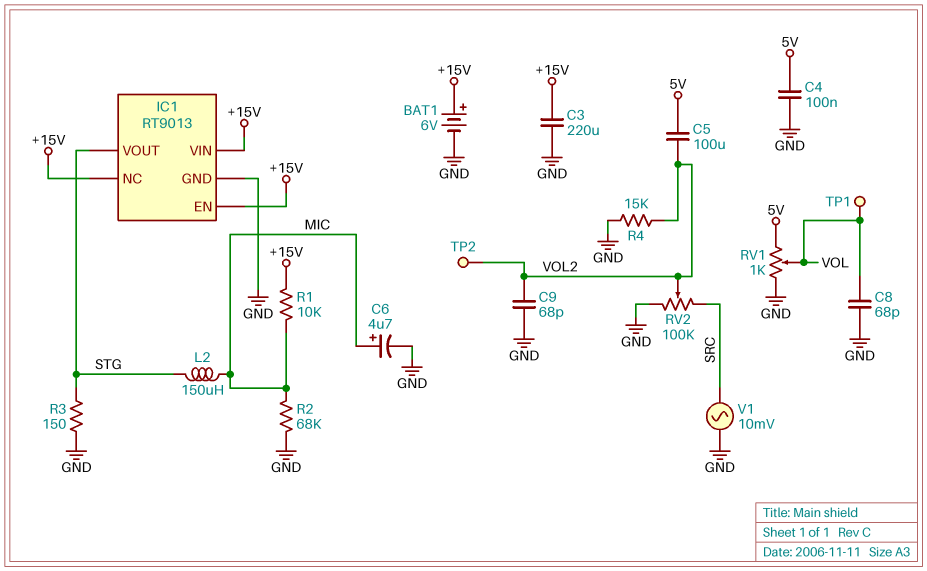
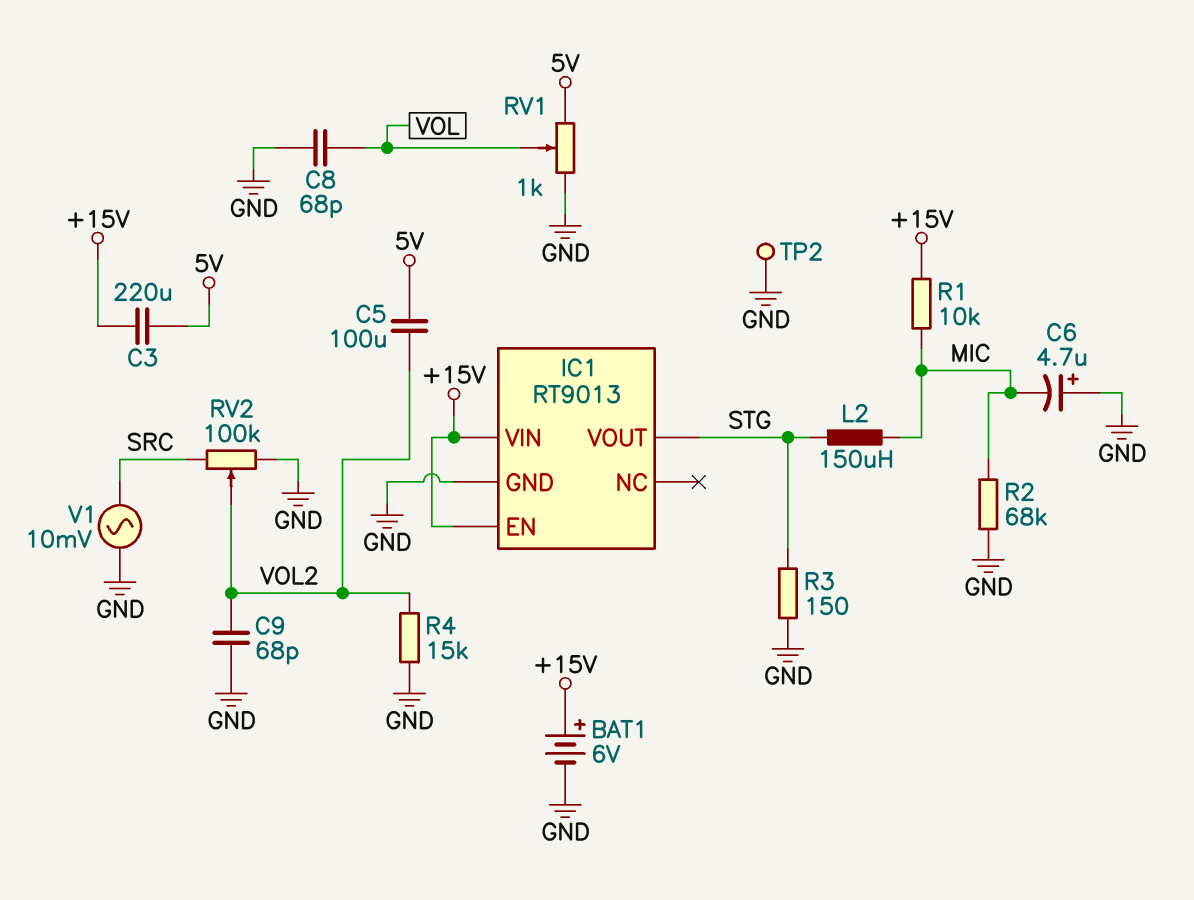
C3: 220uF (+15V, GND) -> 220uF (+15V, 5V)
C4: 100nF (5V, GND) -> none
C6: 4.7uF (plus MIC, minus GND) -> 4.7uF (plus GND, minus MIC)
IC1 pin NC: +15V -> none
TP1: test point (VOL) -> none
TP2: test point (VOL2) -> test point (GND)

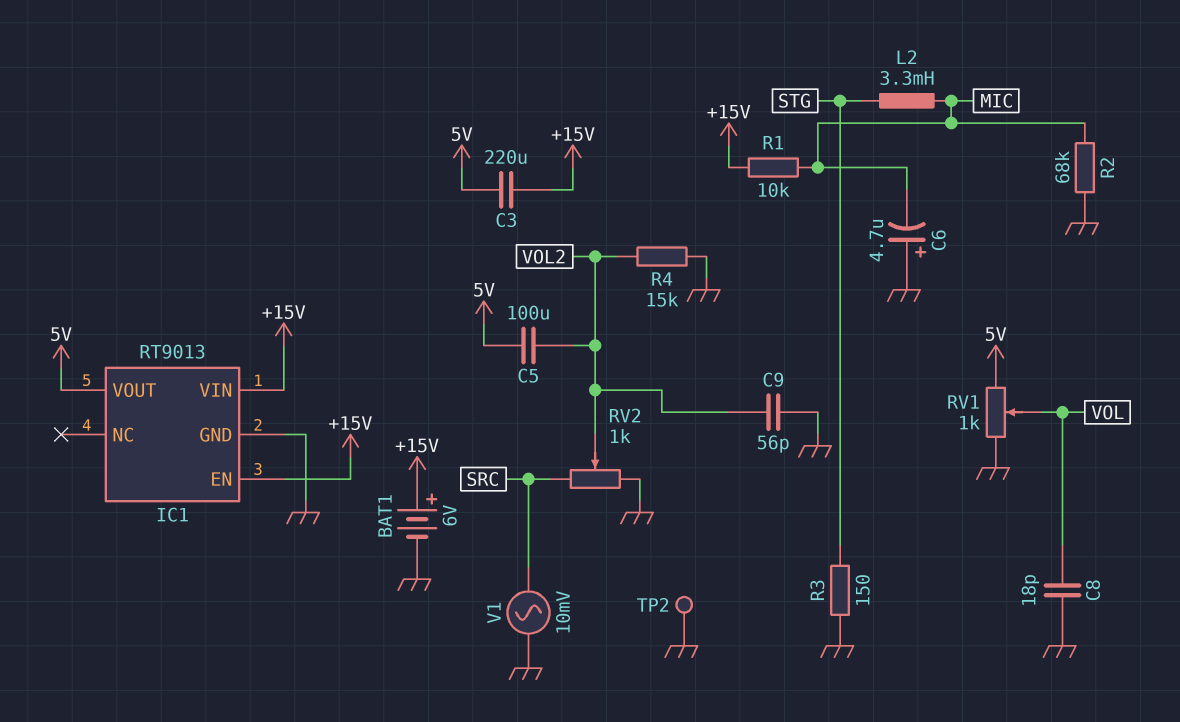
C8: 68pF (GND, VOL) -> 18pF (GND, VOL)
C9: 68pF (GND, VOL2) -> 56pF (GND, VOL2)
IC1 pin VOUT: STG -> 5V
L2: 150uH (MIC, STG) -> 3.3mH (MIC, STG)
RV2: 100k (GND, SRC, wiper VOL2) -> 1k (GND, SRC, wiper VOL2)

